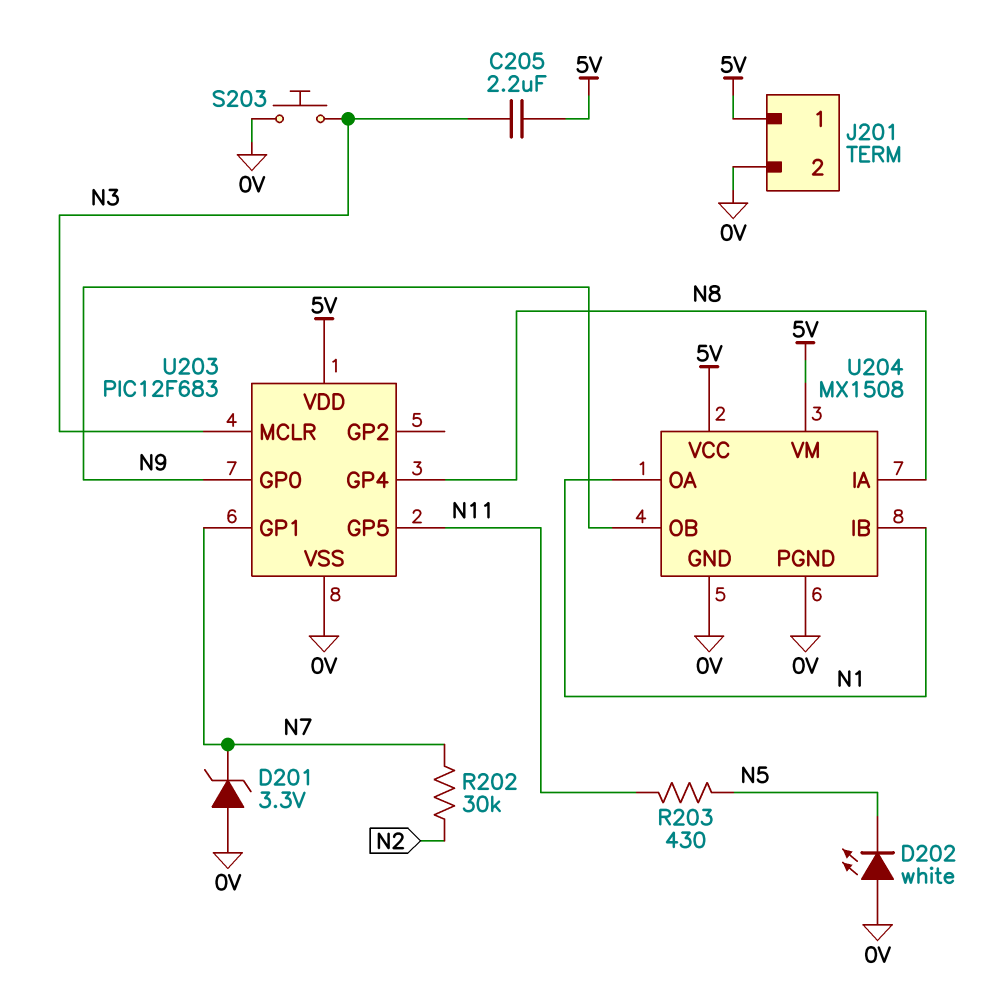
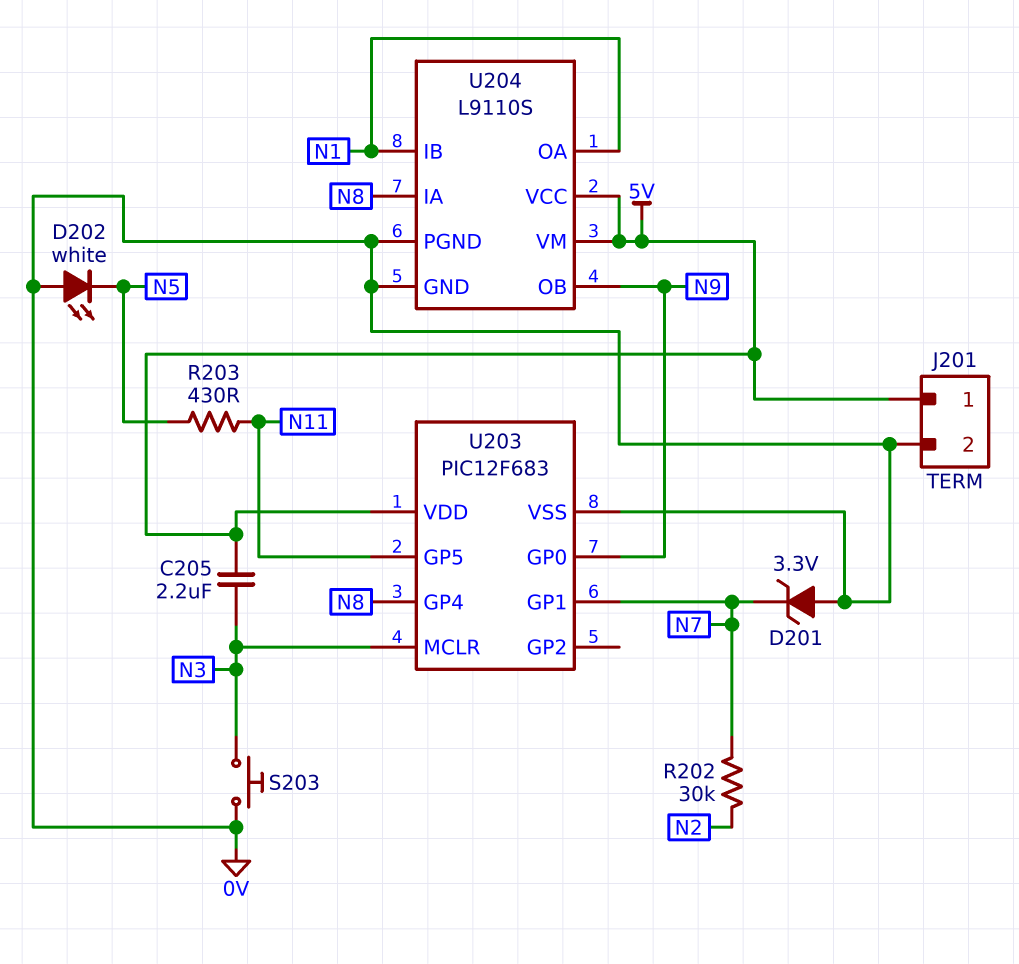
U204: MX1508 -> L9110S

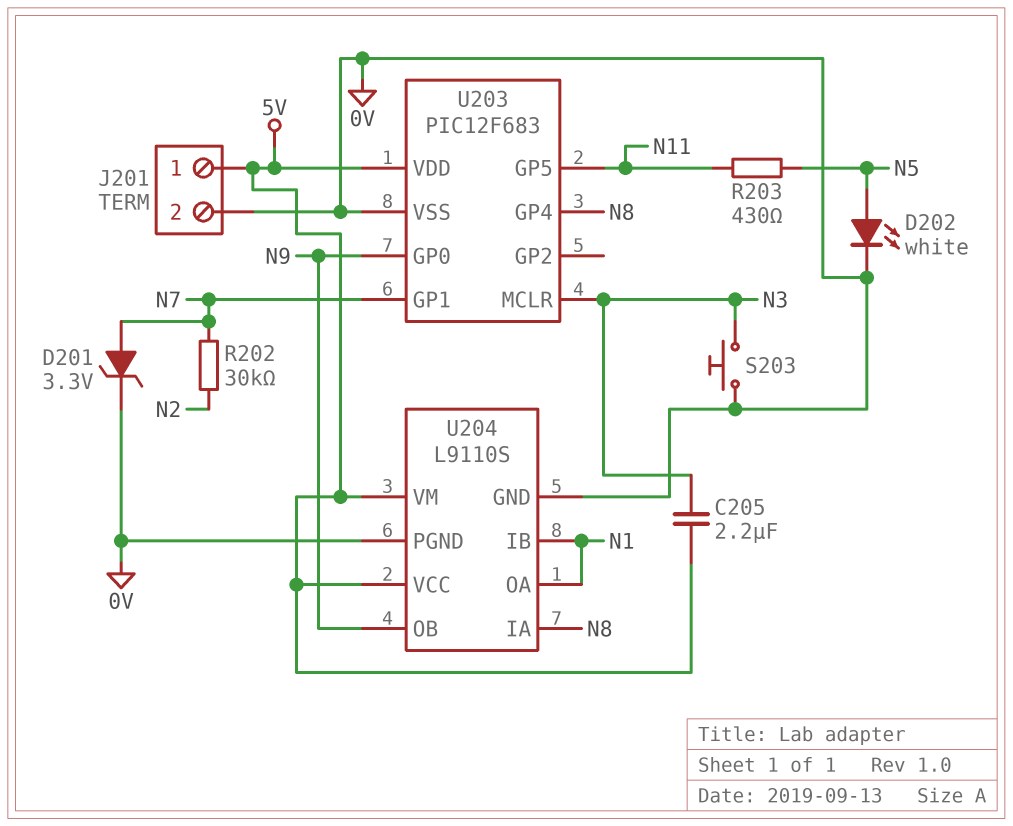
D201: zener 3.3V (A 0V, K N7) -> zener 3.3V (A N7, K 0V)
D202: LED white (A 0V, K N5) -> LED white (A N5, K 0V)

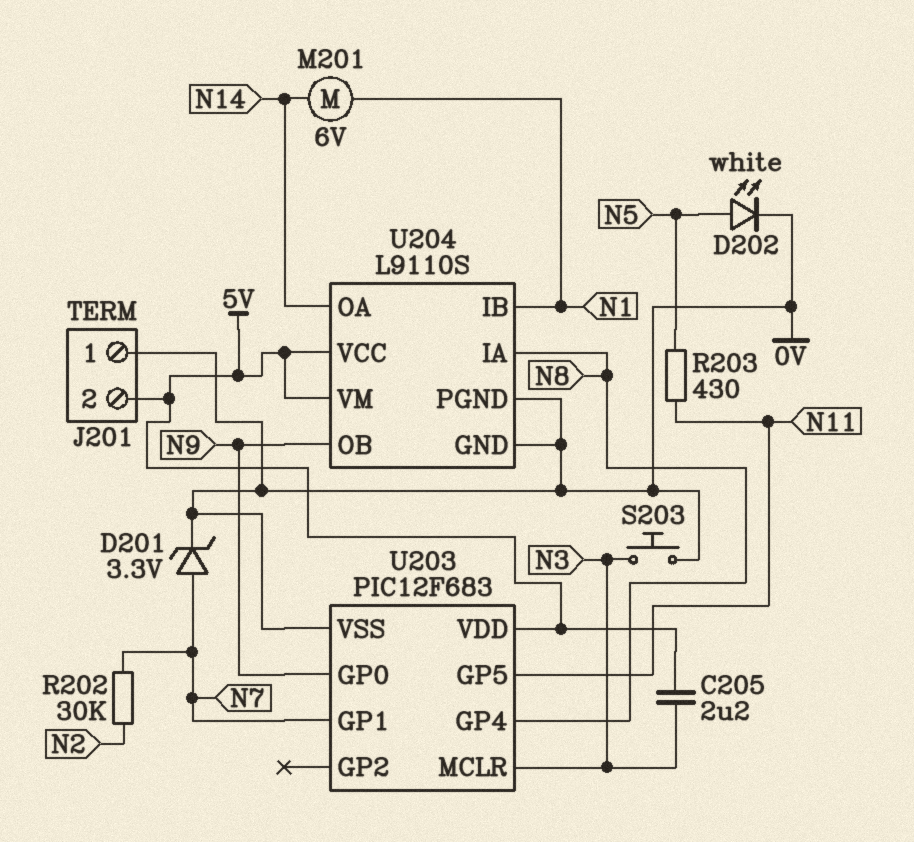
J201 pin 1: 5V -> 0V
J201 pin 2: 0V -> 5V
M201: none -> motor 6V (N1, N14)
U204 pin OA: N1 -> N14

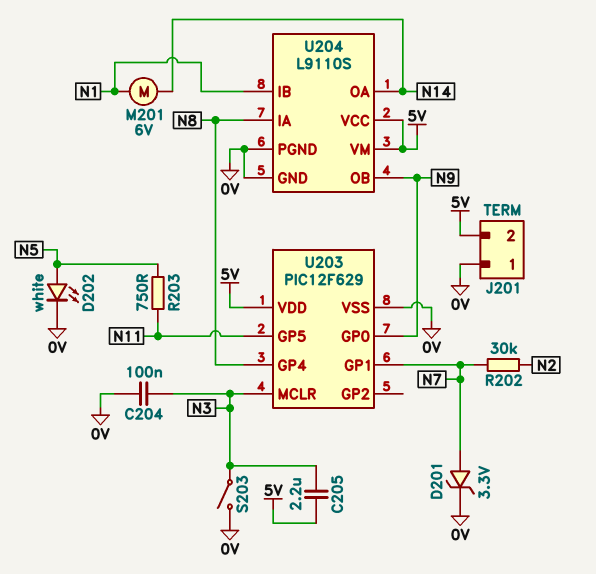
C204: none -> 100nF (0V, N3)
R203: 430 (N5, N11) -> 750 (N5, N11)
S203: button (0V, N3) -> switch (0V, N3)
U203: PIC12F683 -> PIC12F629

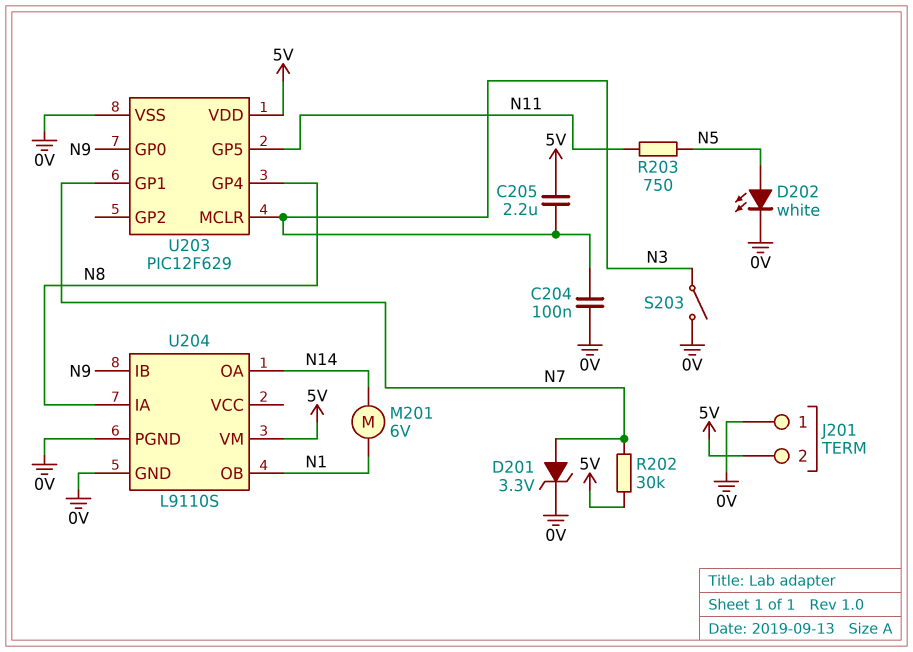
R202: 30k (N2, N7) -> 30k (5V, N7)
U204 pin IB: N1 -> N9
U204 pin OB: N9 -> N1
U204 pin VCC: 5V -> none

